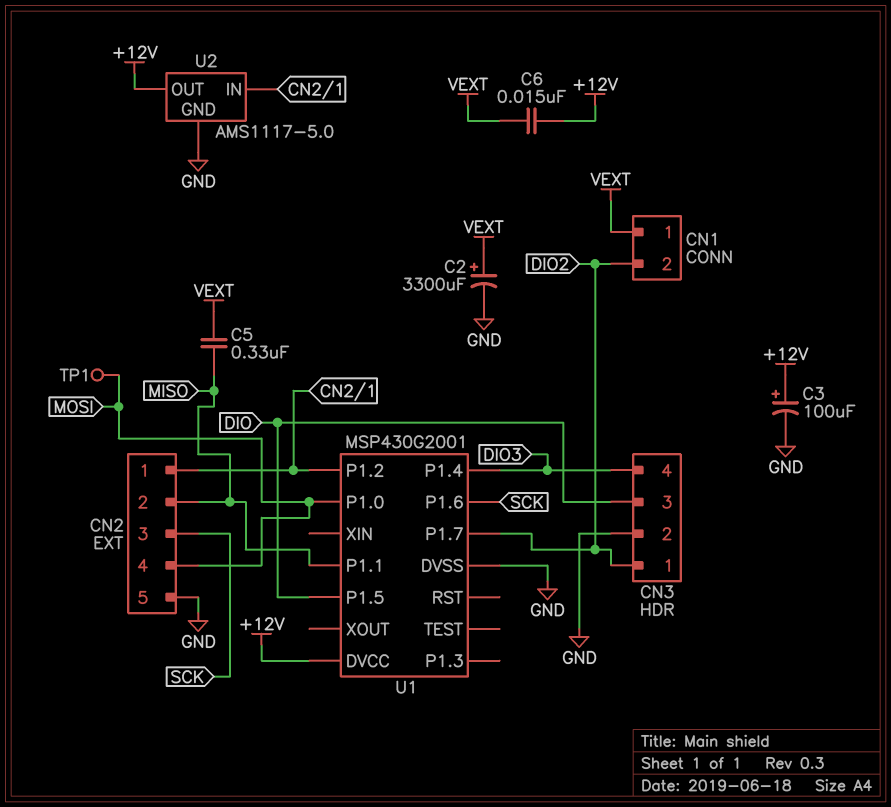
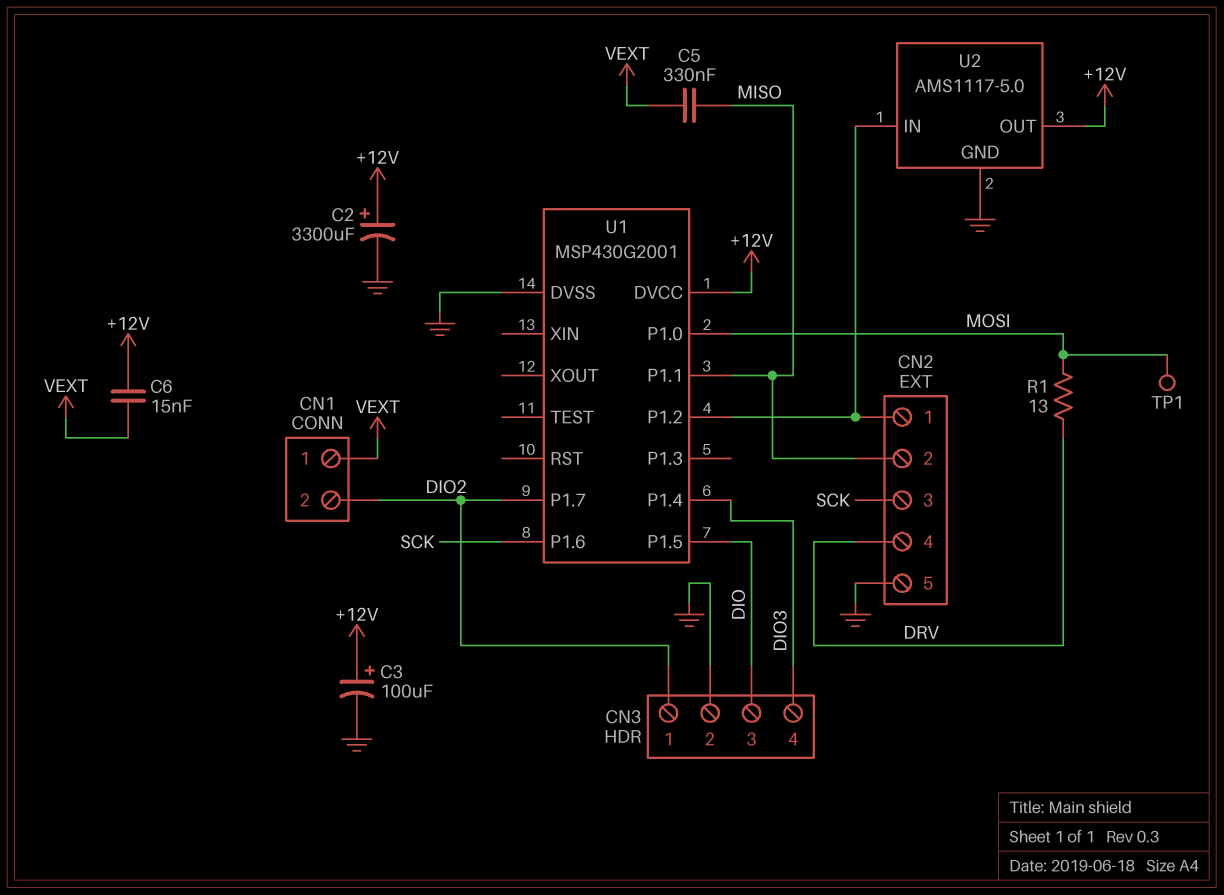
C2: 3300uF (plus VEXT, minus GND) -> 3300uF (plus +12V, minus GND)
CN2 pin 4: MOSI -> DRV
R1: none -> 13 (DRV, MOSI)

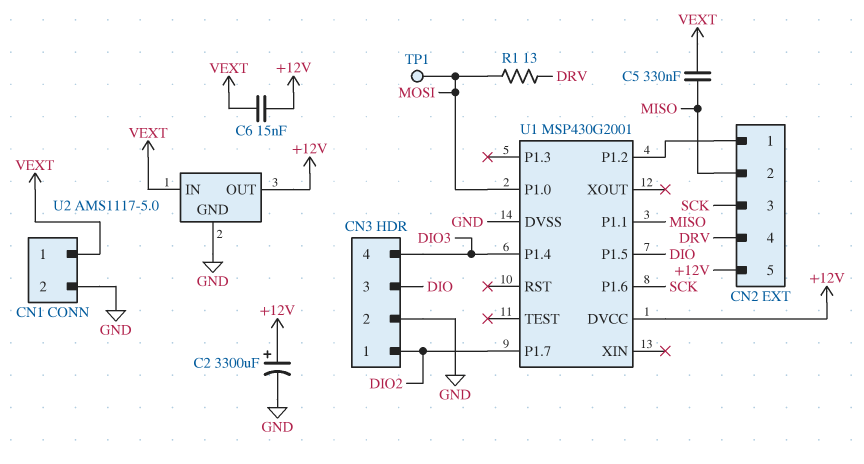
C3: 100uF (plus +12V, minus GND) -> none
CN1 pin 2: DIO2 -> GND
CN2 pin 5: GND -> +12V
U2 pin IN: CN2/1 -> VEXT

